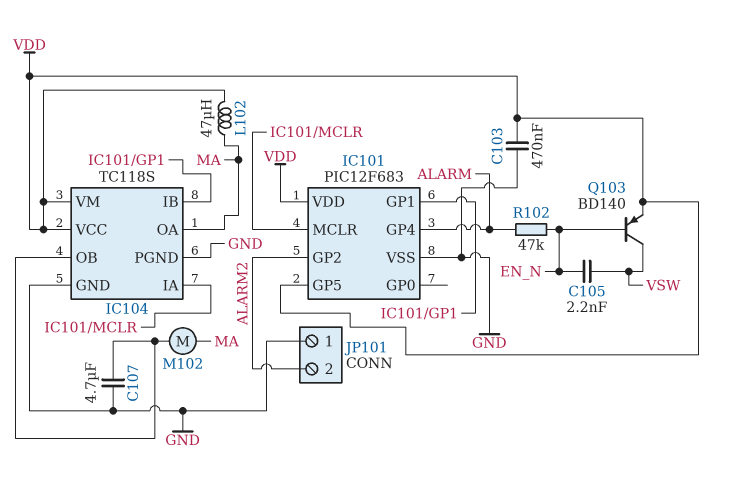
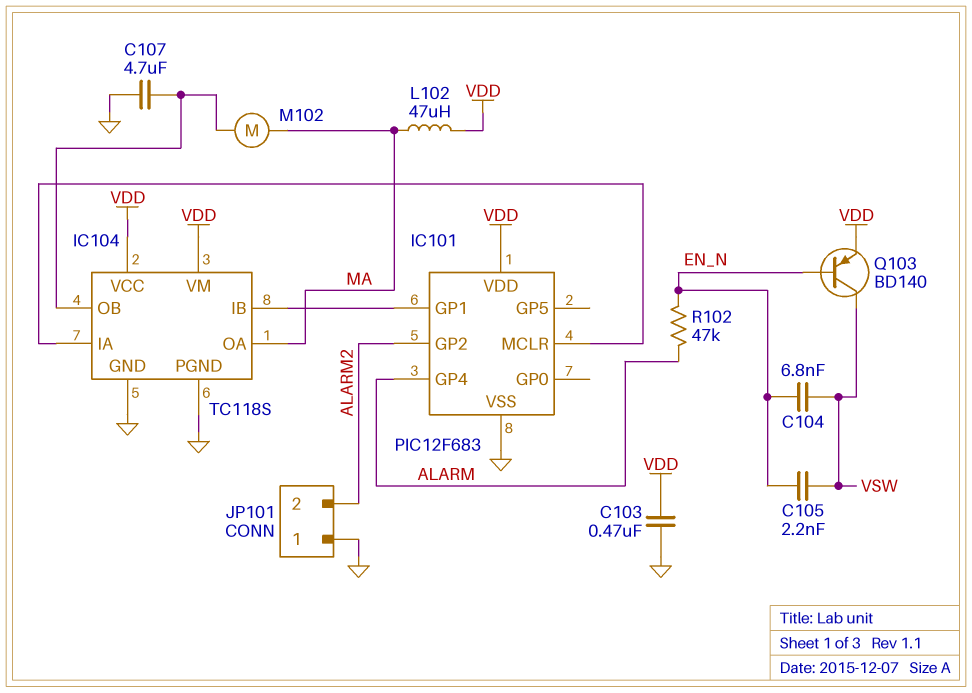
C104: none -> 6.8nF (EN_N, VSW)
IC101 pin GP5: VDD -> none

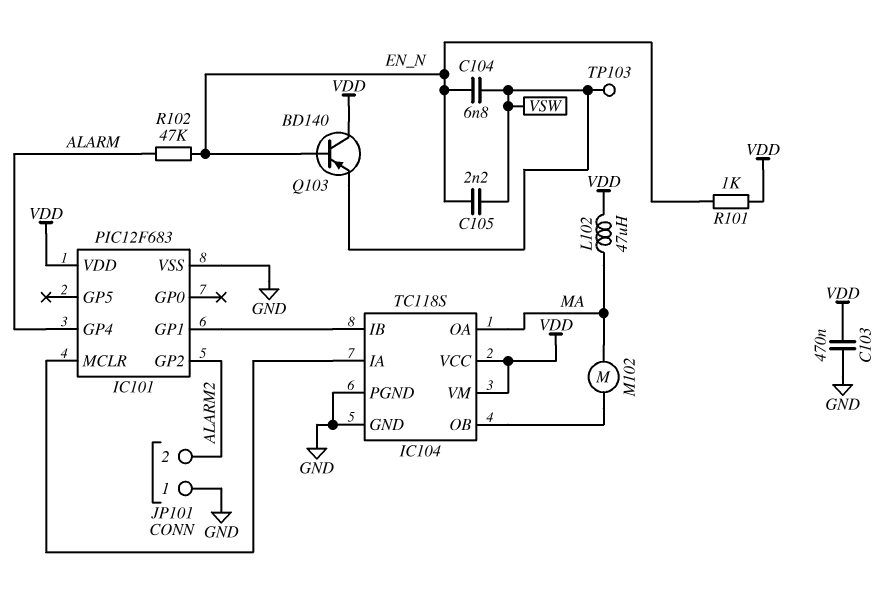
C107: 4.7uF (GND, IC104/OB) -> none
Q103: PNP BD140 (B EN_N, C VSW, E VDD) -> PNP BD140 (B EN_N, C VDD, E VSW)
R101: none -> 1k (EN_N, VDD)
TP103: none -> test point (VSW)

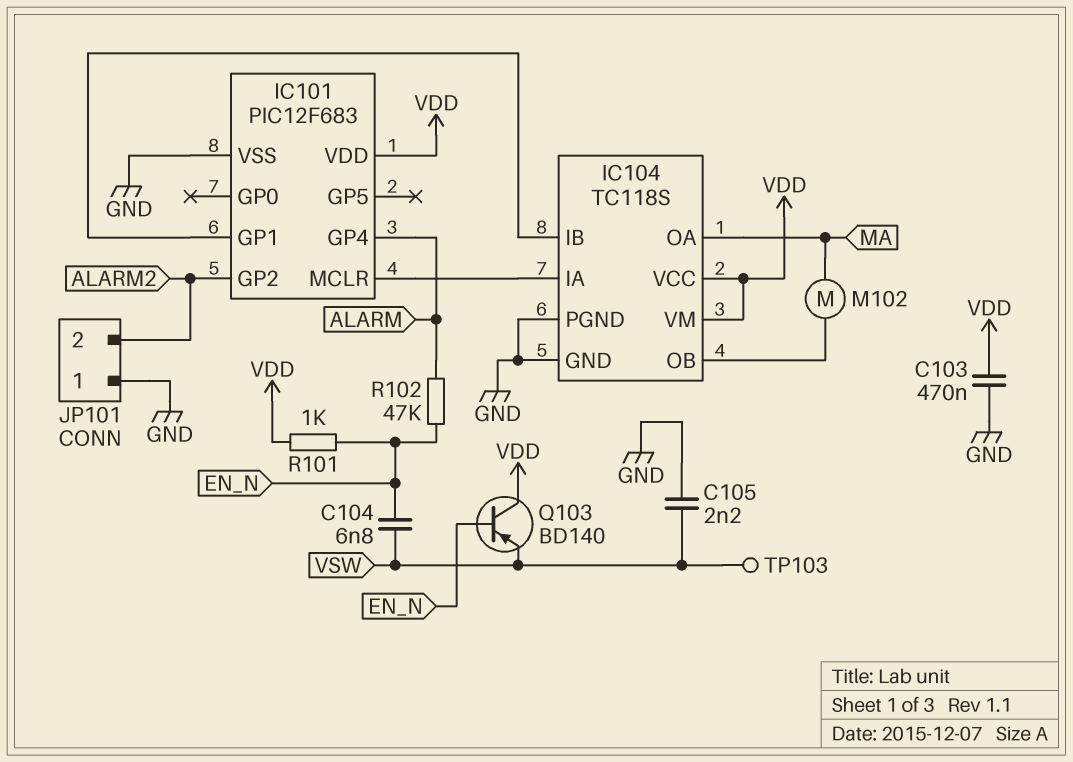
C105: 2.2nF (EN_N, VSW) -> 2.2nF (GND, VSW)
L102: 47uH (MA, VDD) -> none

